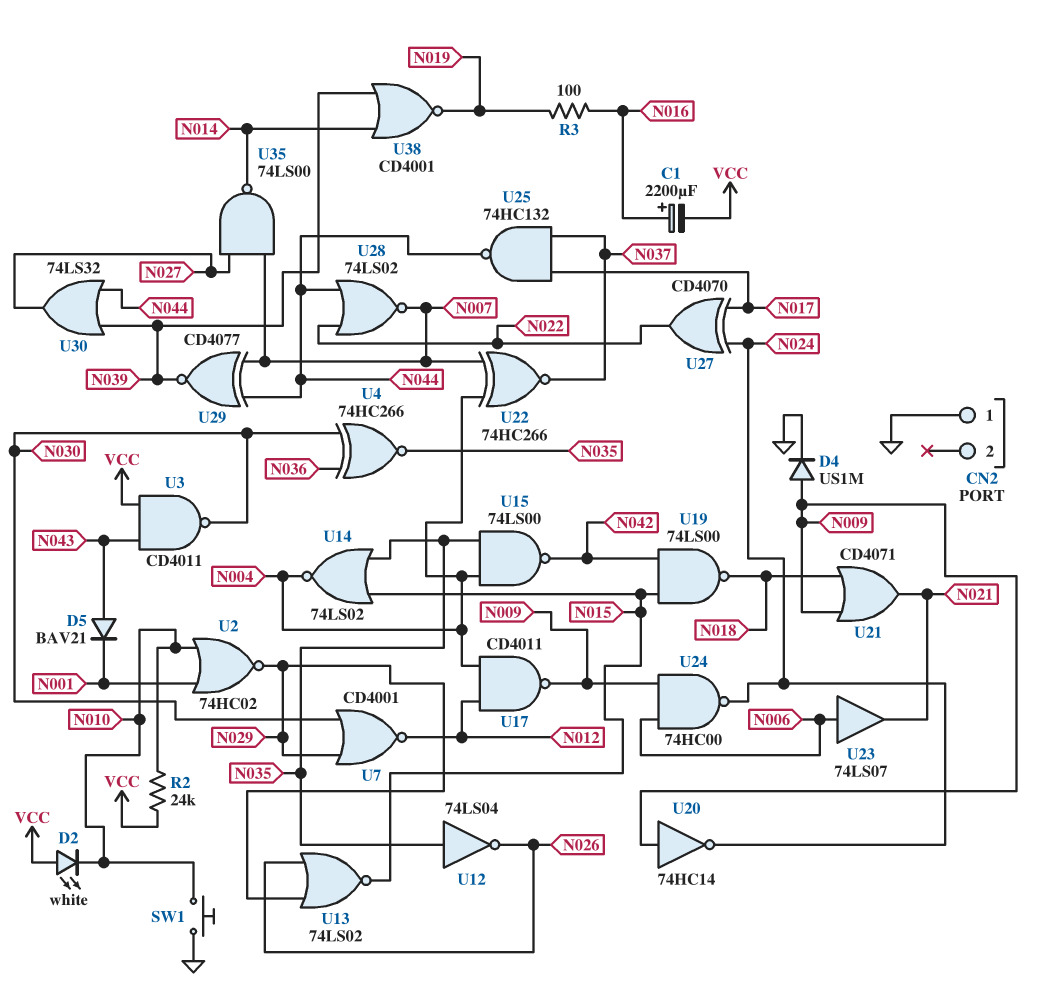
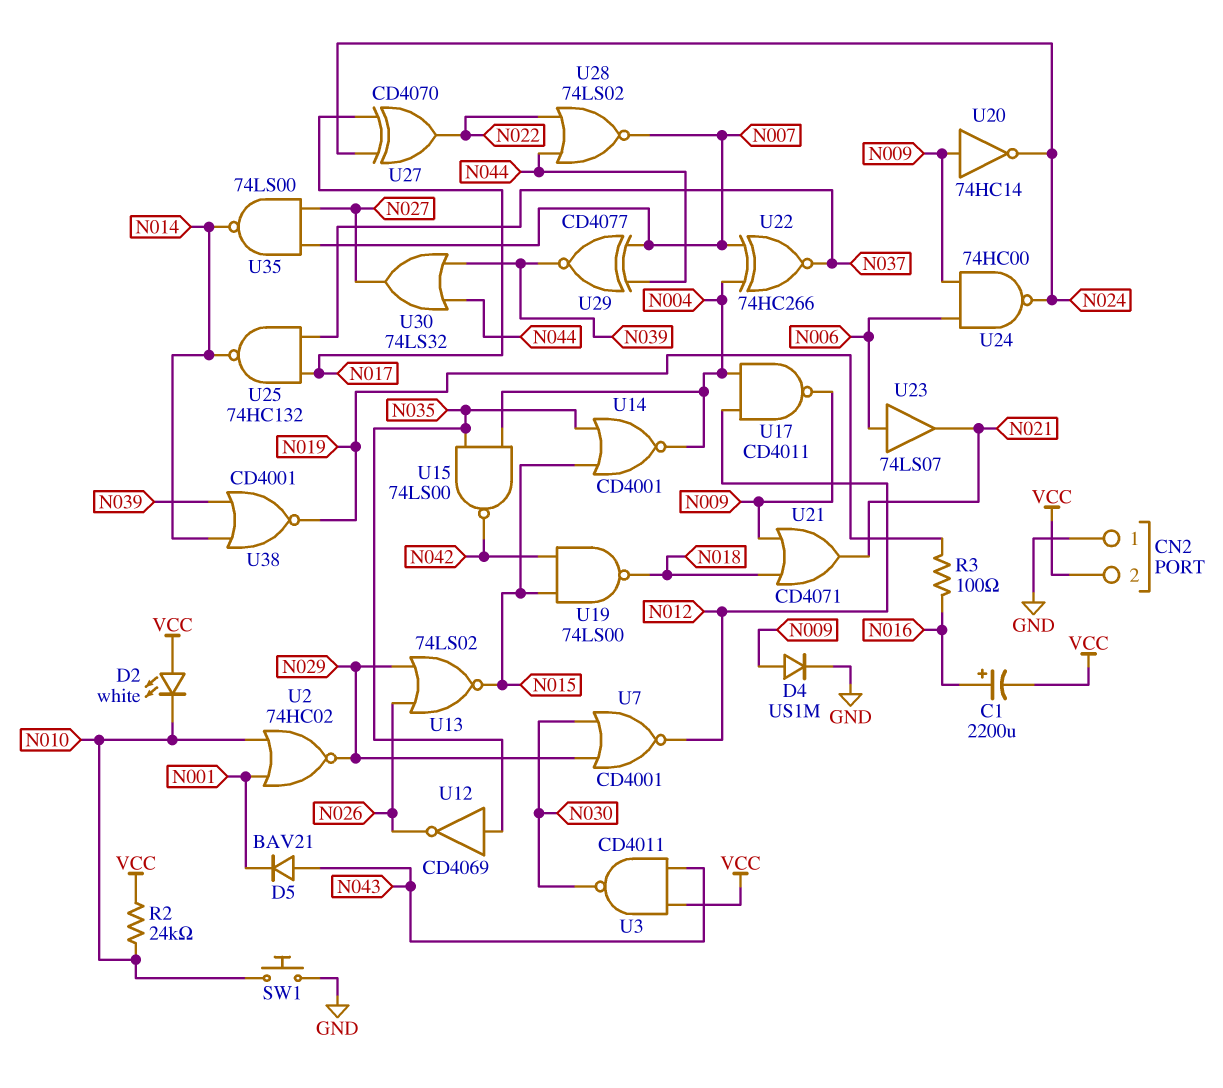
CN2 pin 2: none -> VCC
U4: XNOR 74HC266 (in N030, in N036, out N035) -> none
U12: NOT 74LS04 (in N035, out N026) -> NOT CD4069 (in N035, out N026)
U14: NOR 74LS02 (in N015, in N035, out N004) -> NOR CD4001 (in N015, in N035, out N004)
U25: NAND 74HC132 (in N017, in N037, out N044) -> NAND 74HC132 (in N017, in N037, out N014)

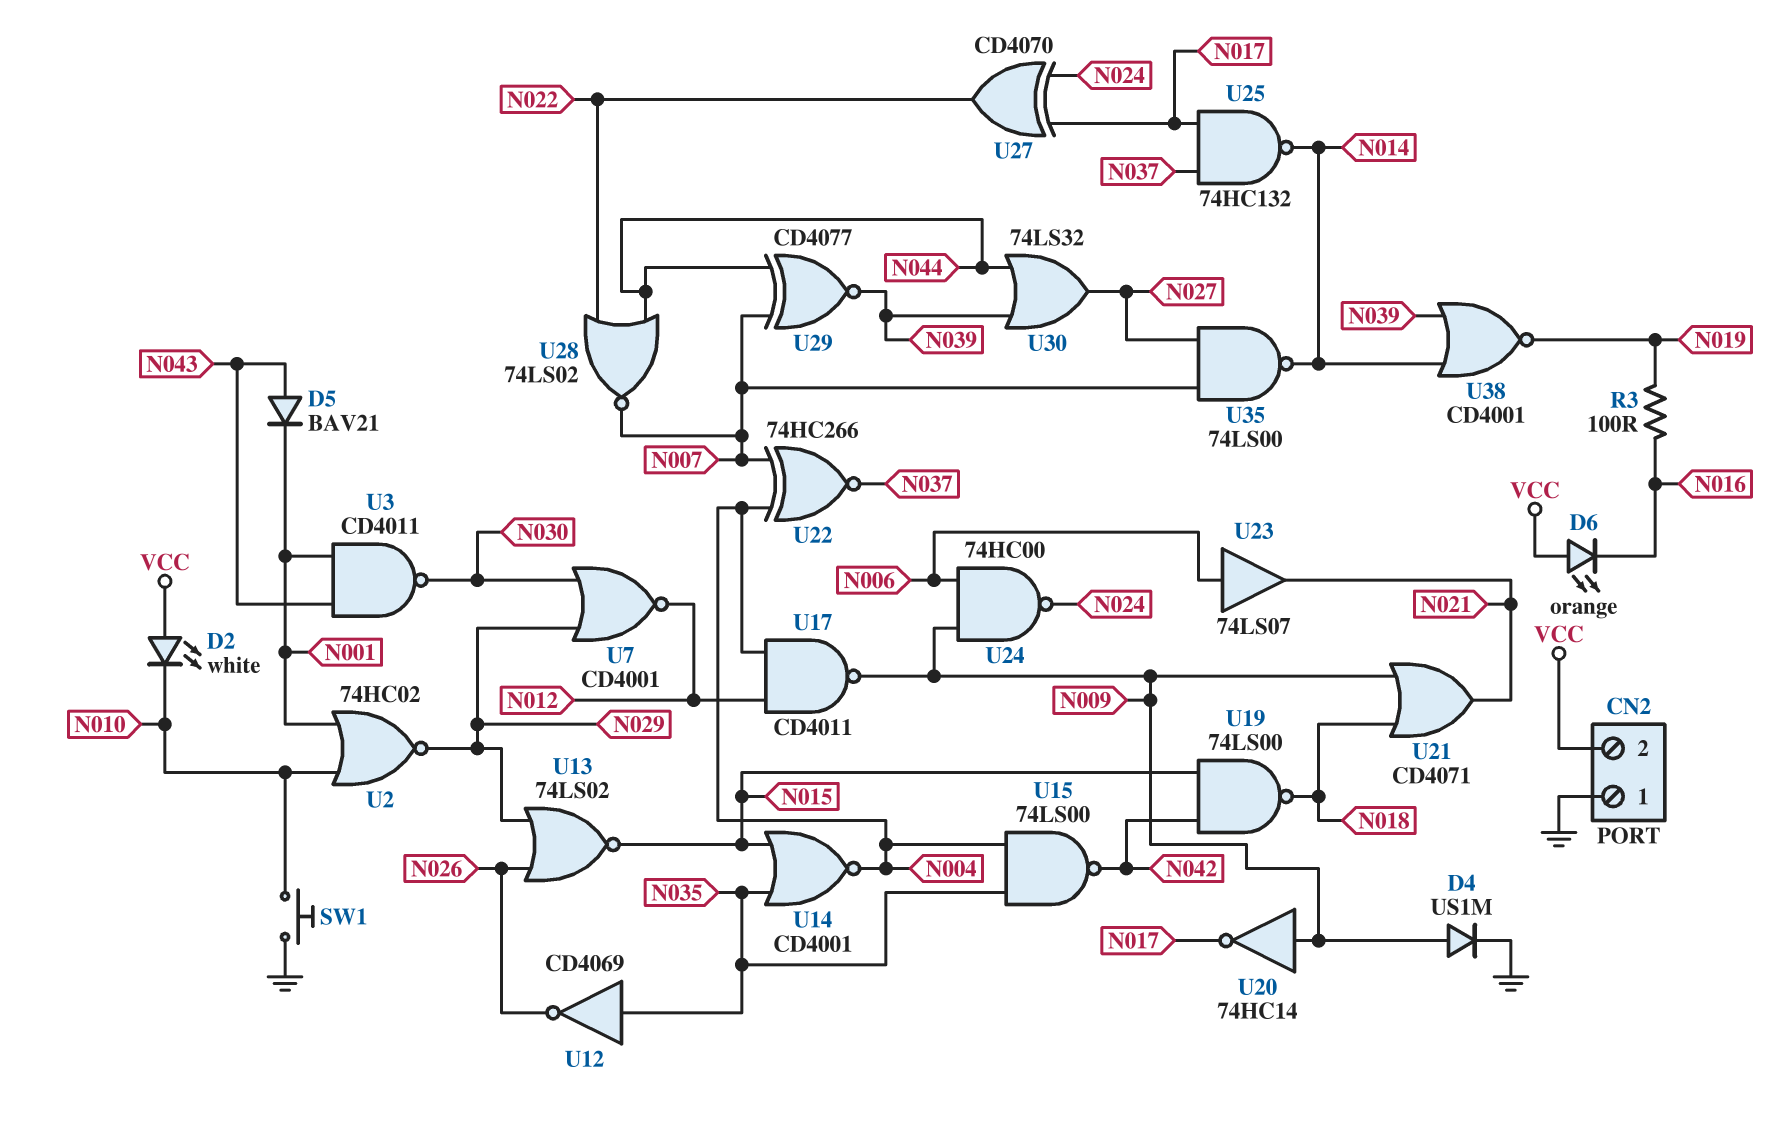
C1: 2200uF (plus N016, minus VCC) -> none
D6: none -> LED orange (A VCC, K N016)
R2: 24k (N010, VCC) -> none
U3: NAND CD4011 (in N043, in VCC, out N030) -> NAND CD4011 (in N001, in N043, out N030)
U20: NOT 74HC14 (in N009, out N024) -> NOT 74HC14 (in N009, out N017)

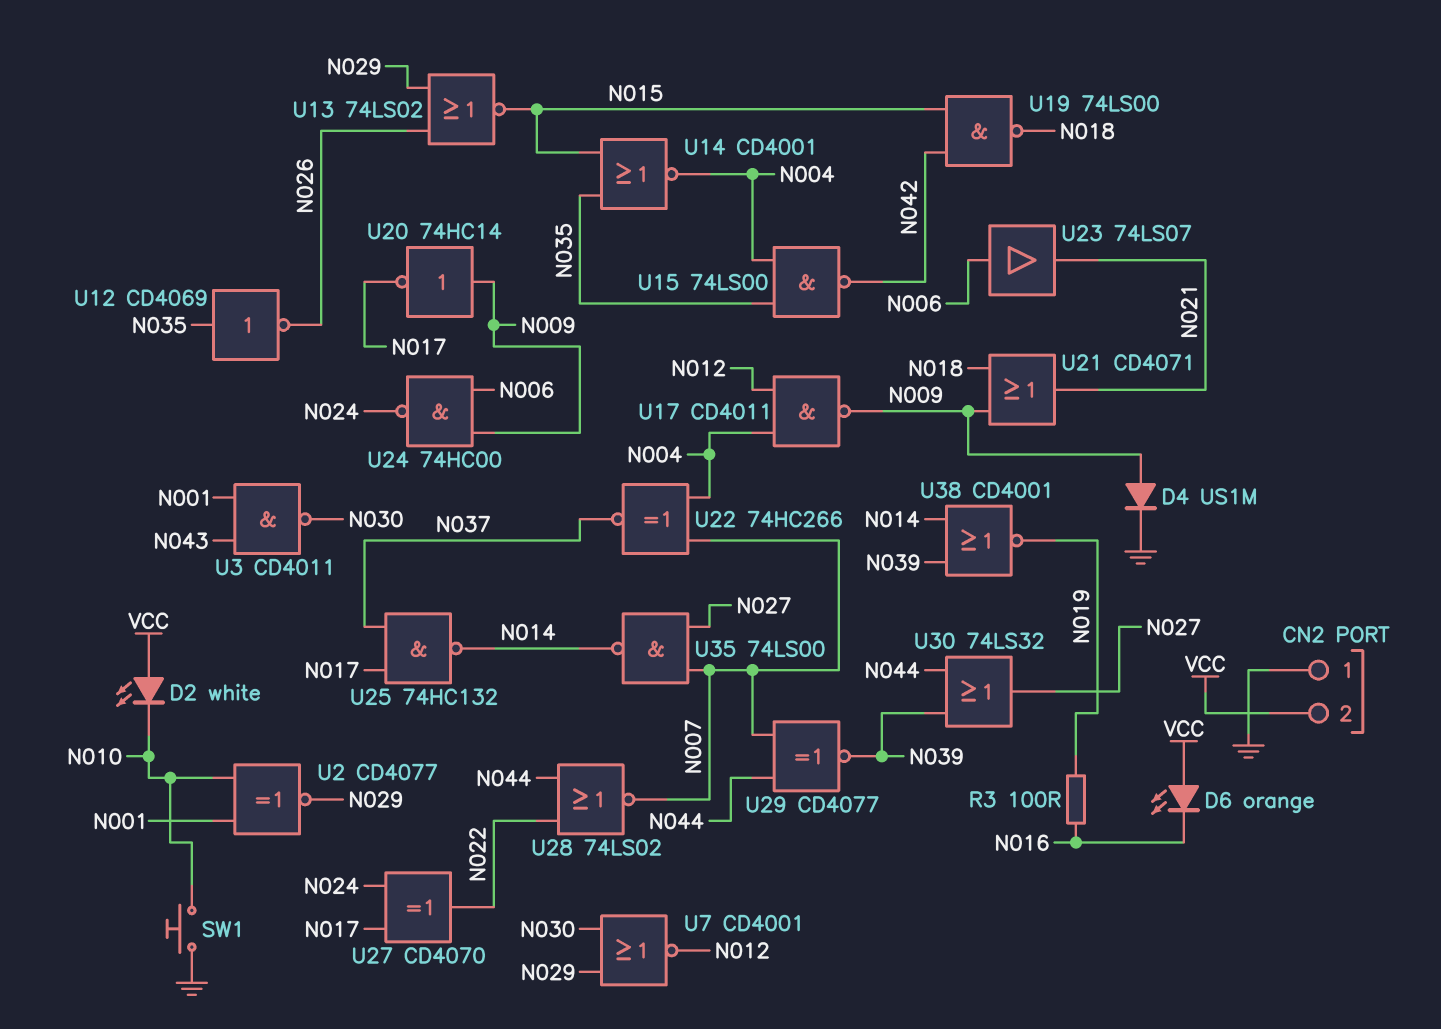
D5: diode BAV21 (A N043, K N001) -> none
U2: NOR 74HC02 (in N001, in N010, out N029) -> XNOR CD4077 (in N001, in N010, out N029)

